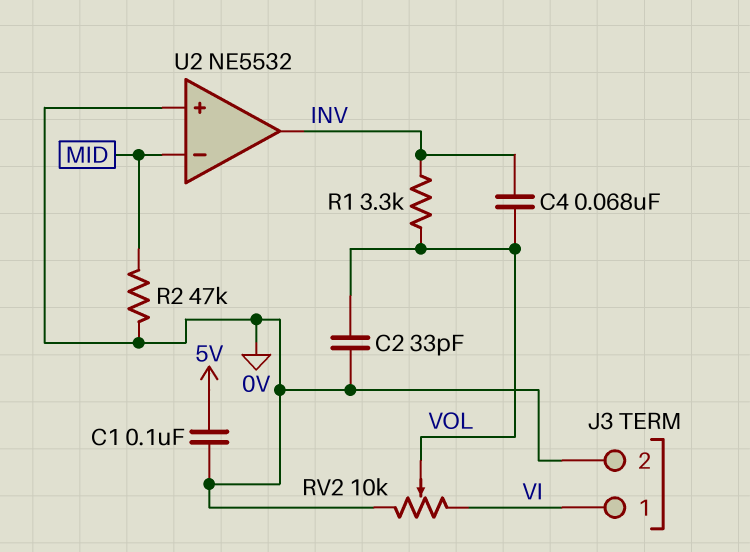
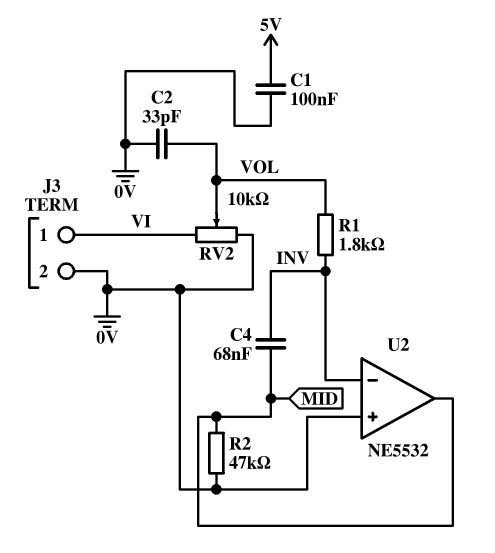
C4: 68nF (INV, VOL) -> 68nF (INV, MID)
R1: 3.3k (INV, VOL) -> 1.8k (INV, VOL)
U2 pin in-: MID -> INV
U2 pin out: INV -> MID

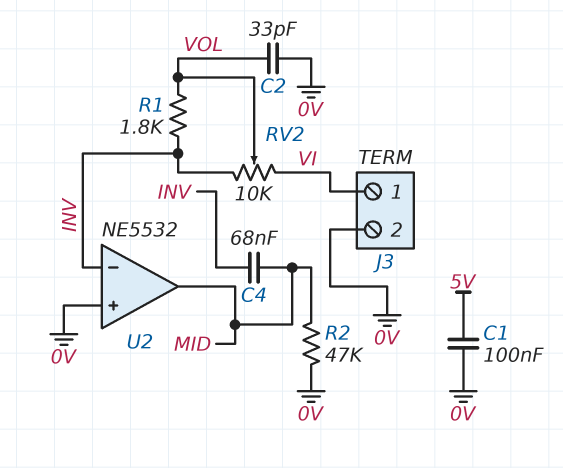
RV2: 10k (0V, VI, wiper VOL) -> 10k (INV, VI, wiper VOL)

